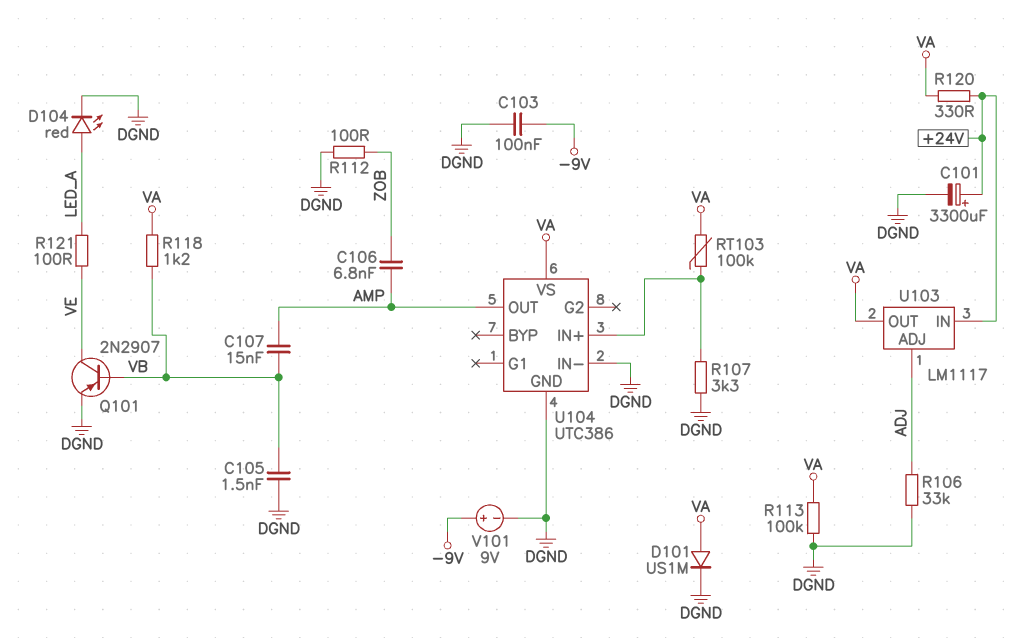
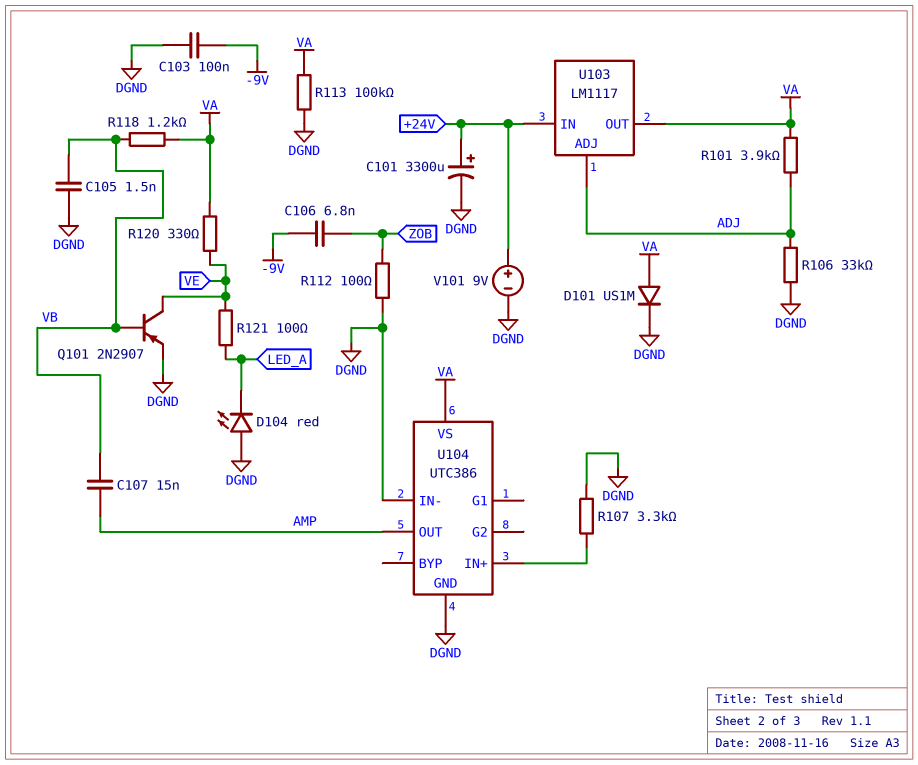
C106: 6.8nF (AMP, ZOB) -> 6.8nF (-9V, ZOB)
D104: LED red (A LED_A, K DGND) -> LED red (A DGND, K LED_A)
R101: none -> 3.9k (ADJ, VA)
R120: 330 (+24V, VA) -> 330 (VA, VE)
RT103: 100k (U104/IN+, VA) -> none
V101: 9V (plus -9V, minus DGND) -> 9V (plus +24V, minus DGND)

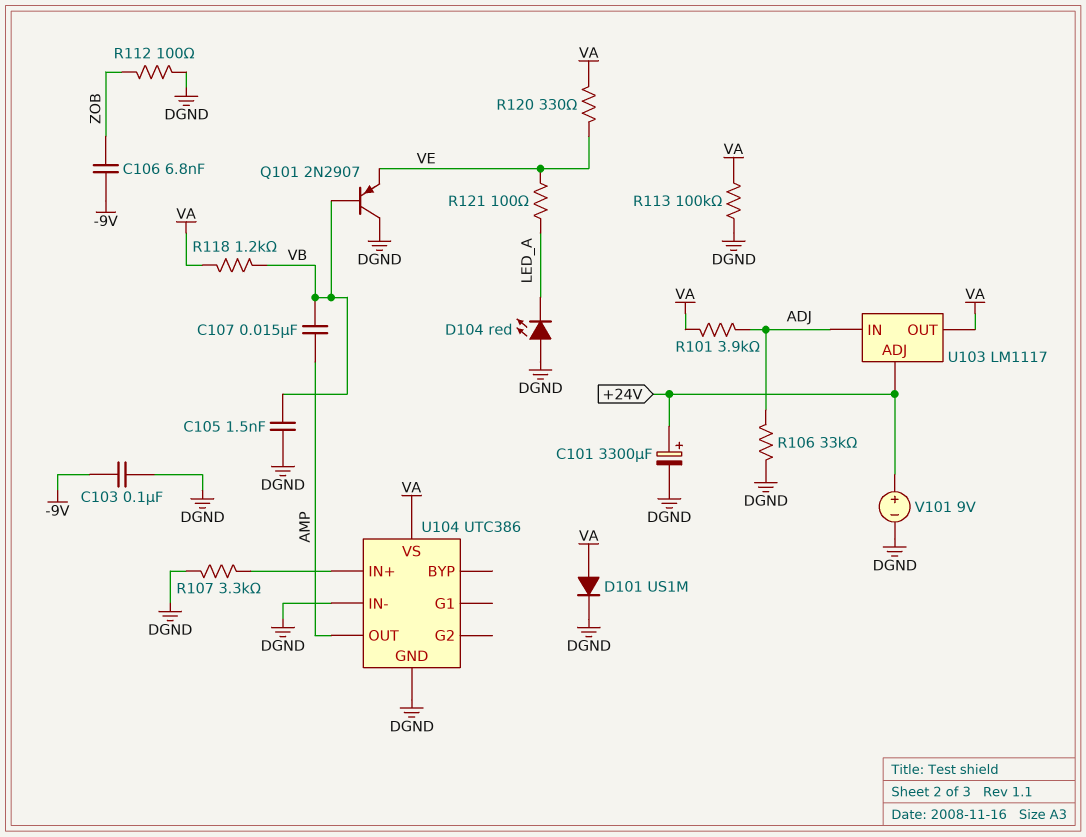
Q101: PNP 2N2907 (B VB, C VE, E DGND) -> PNP 2N2907 (B VB, C DGND, E VE)
U103 pin ADJ: ADJ -> +24V
U103 pin IN: +24V -> ADJ

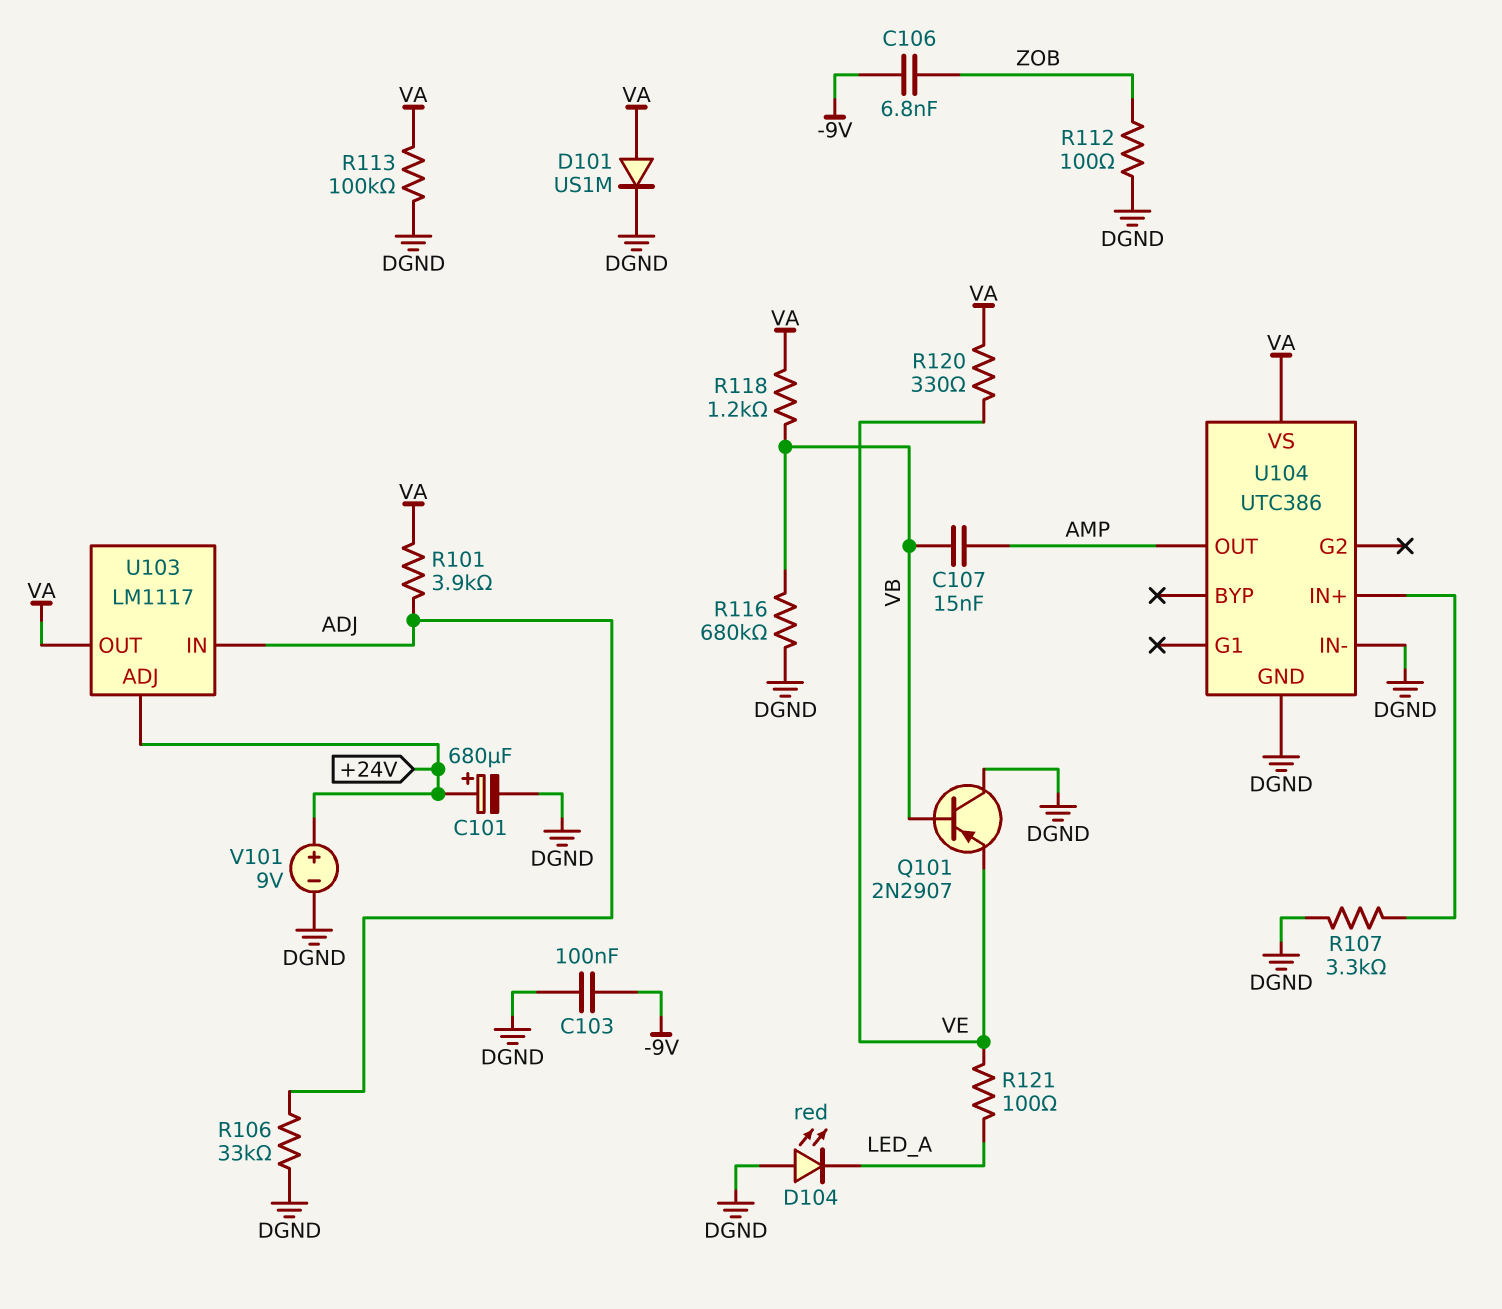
C101: 3300uF (plus +24V, minus DGND) -> 680uF (plus +24V, minus DGND)
C105: 1.5nF (DGND, VB) -> none
R116: none -> 680k (DGND, VB)

